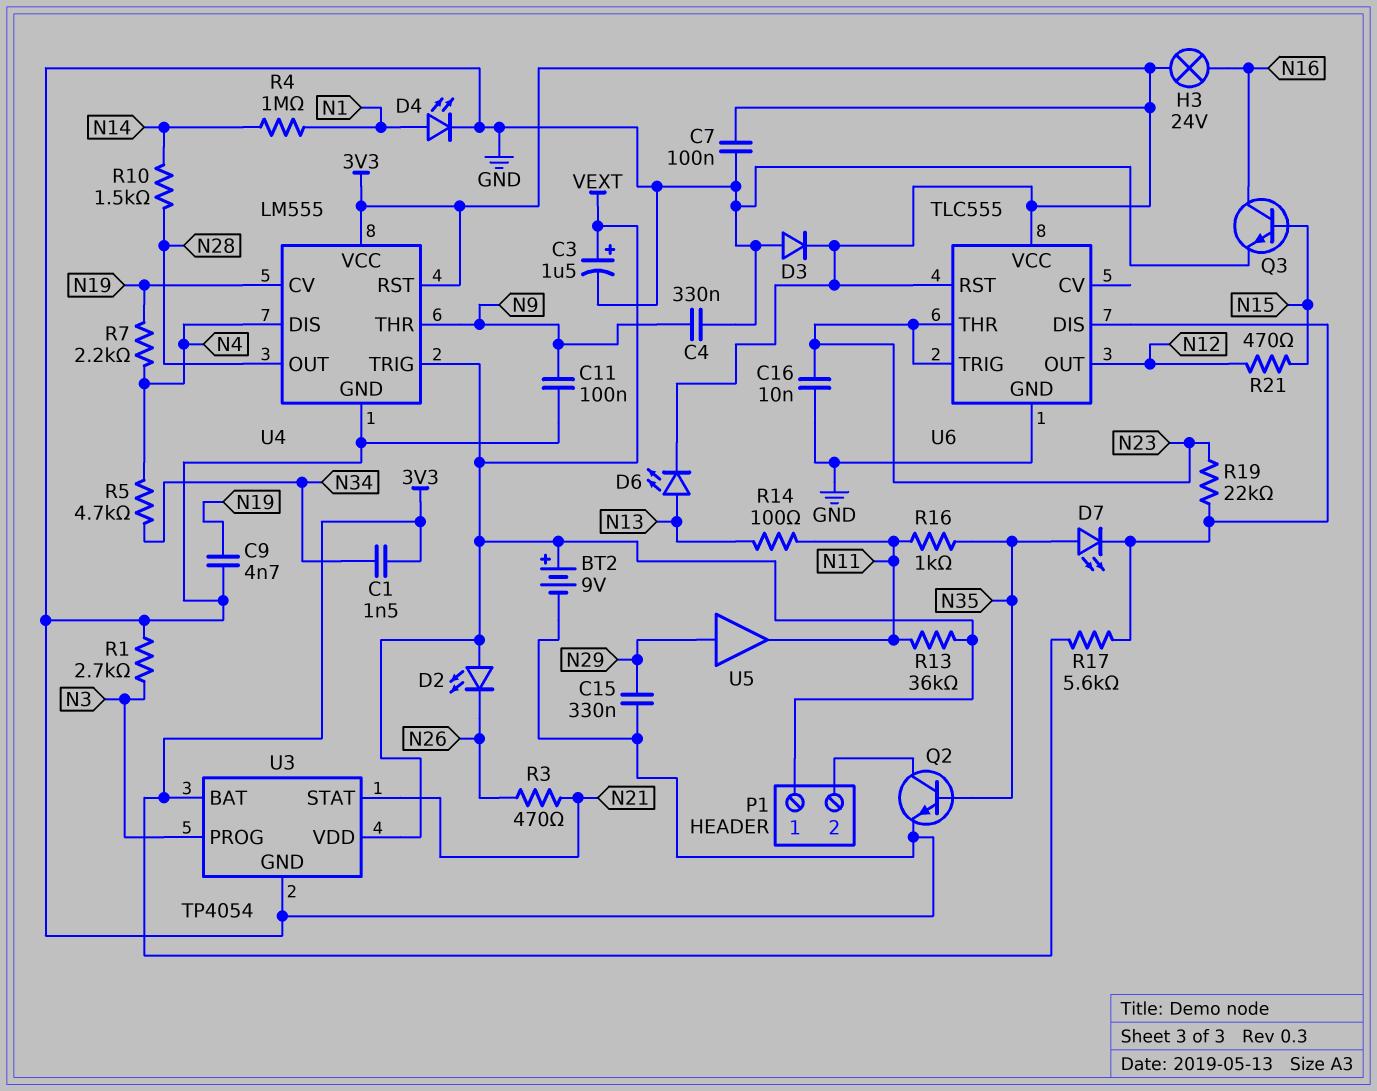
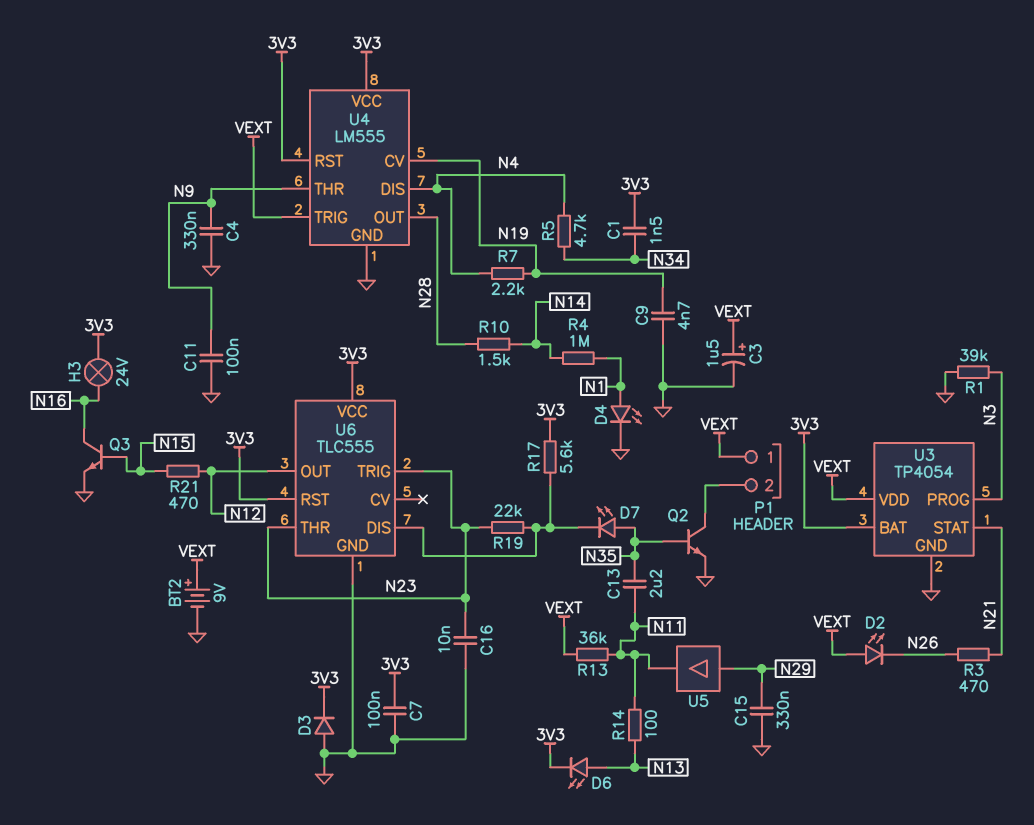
C13: none -> 2.2uF (N11, N35)
R1: 2.7k (GND, N3) -> 39k (GND, N3)
R16: 1k (N11, N35) -> none

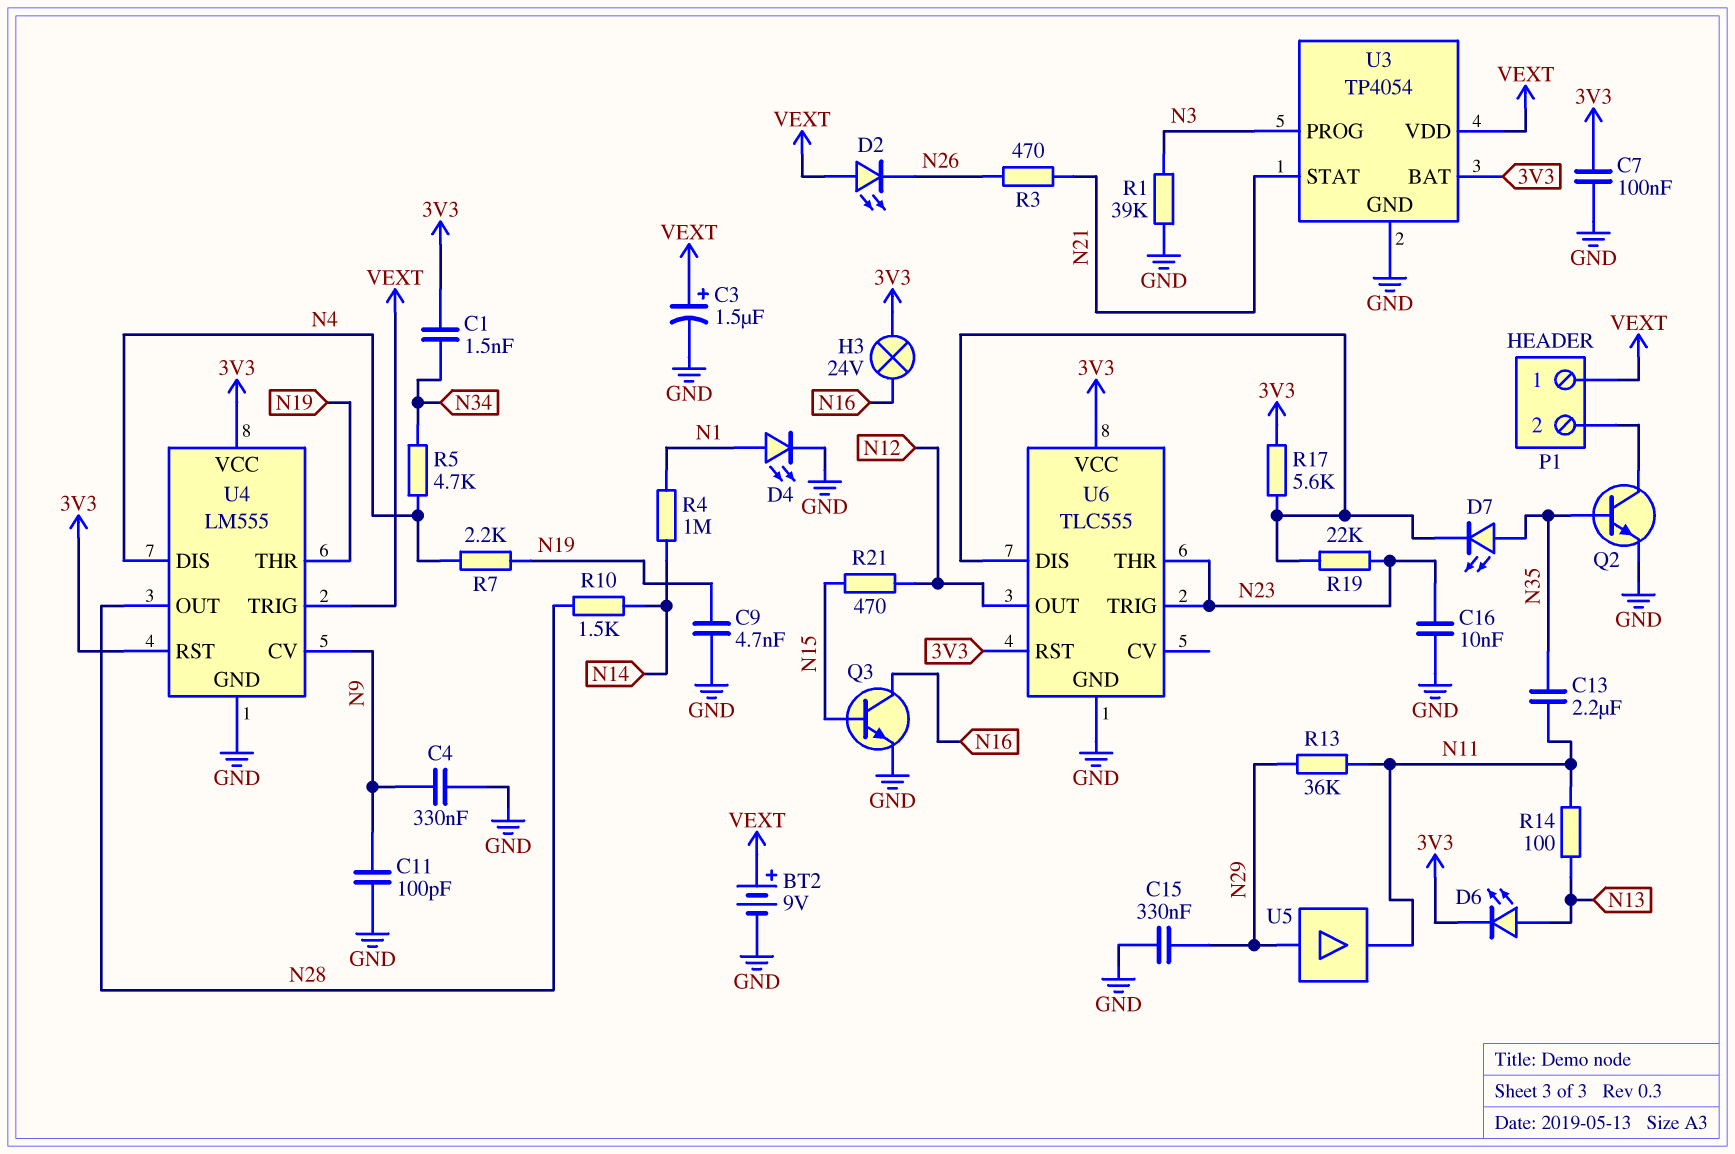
C11: 100nF (GND, N9) -> 100pF (GND, N9)
D3: diode (A GND, K 3V3) -> none
R13: 36k (N11, VEXT) -> 36k (N11, N29)
U4 pin CV: N19 -> N9
U4 pin THR: N9 -> N19

